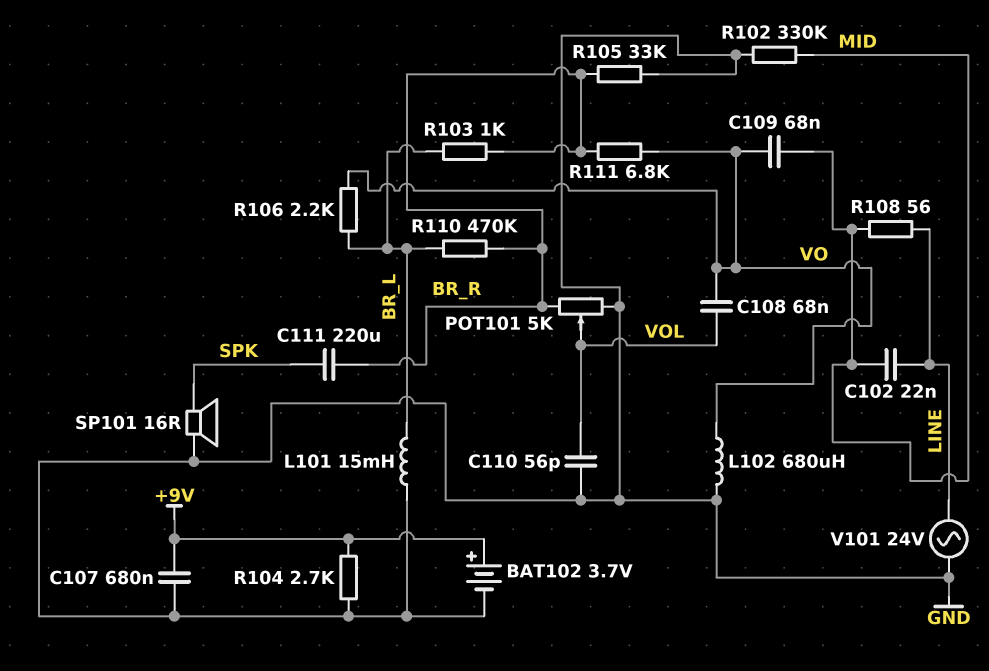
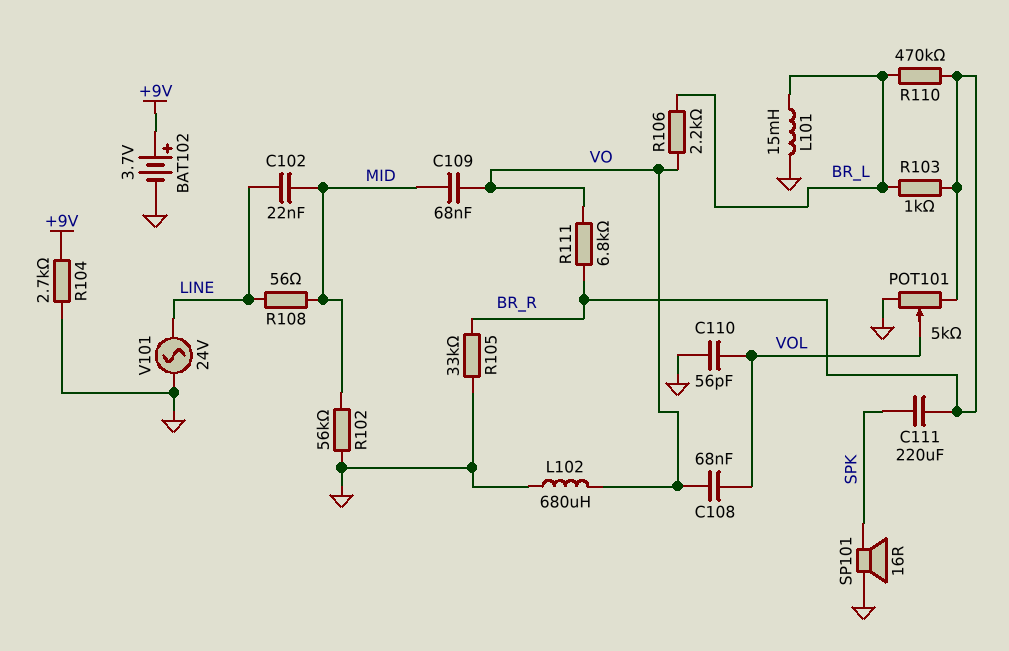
C107: 680nF (+9V, GND) -> none
R102: 330k (GND, MID) -> 56k (GND, MID)

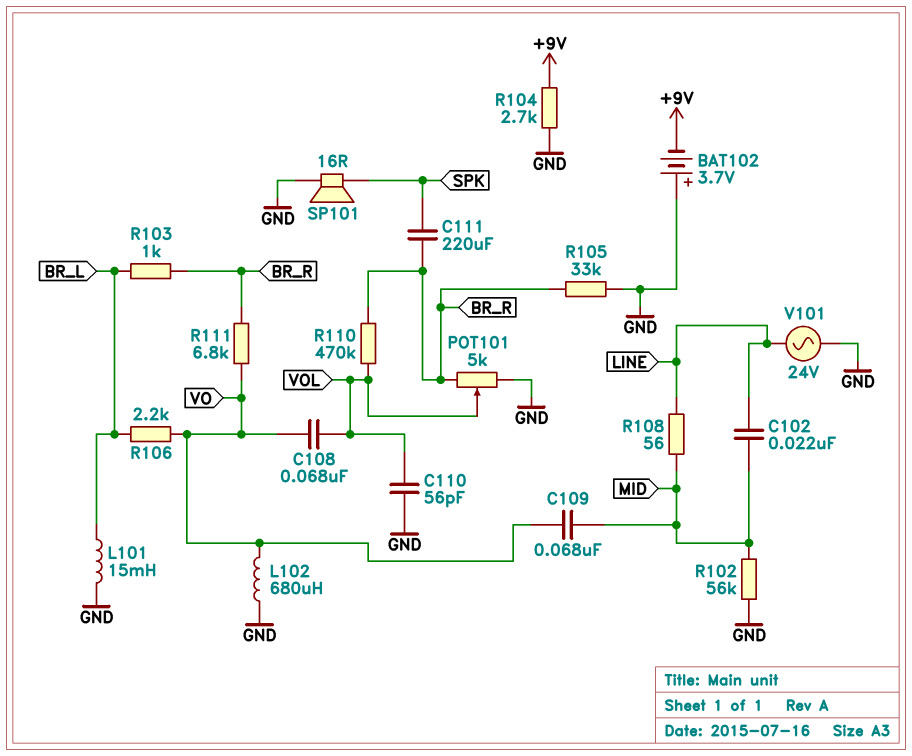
BAT102: 3.7V (plus +9V, minus GND) -> 3.7V (plus GND, minus +9V)
R110: 470k (BR_L, BR_R) -> 470k (BR_R, VOL)

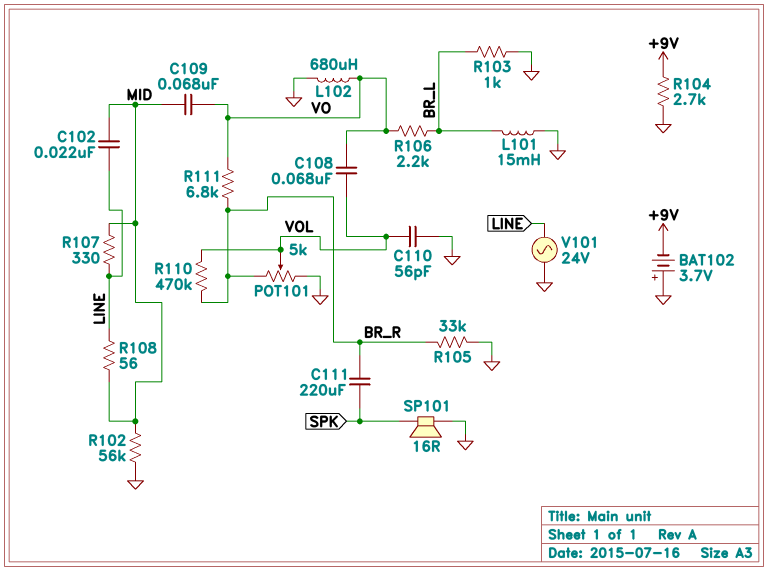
R103: 1k (BR_L, BR_R) -> 1k (BR_L, GND)
R107: none -> 330 (LINE, MID)

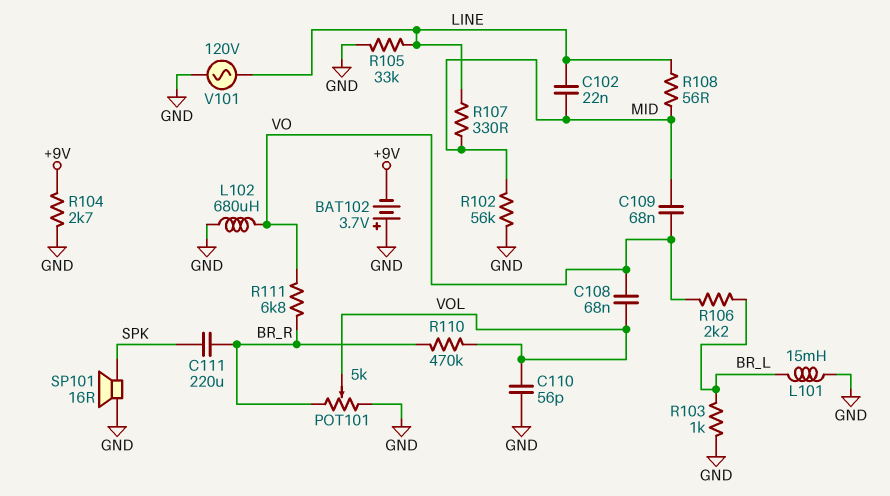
R105: 33k (BR_R, GND) -> 33k (GND, LINE)
V101: AC 24V (GND, LINE) -> AC 120V (GND, LINE)

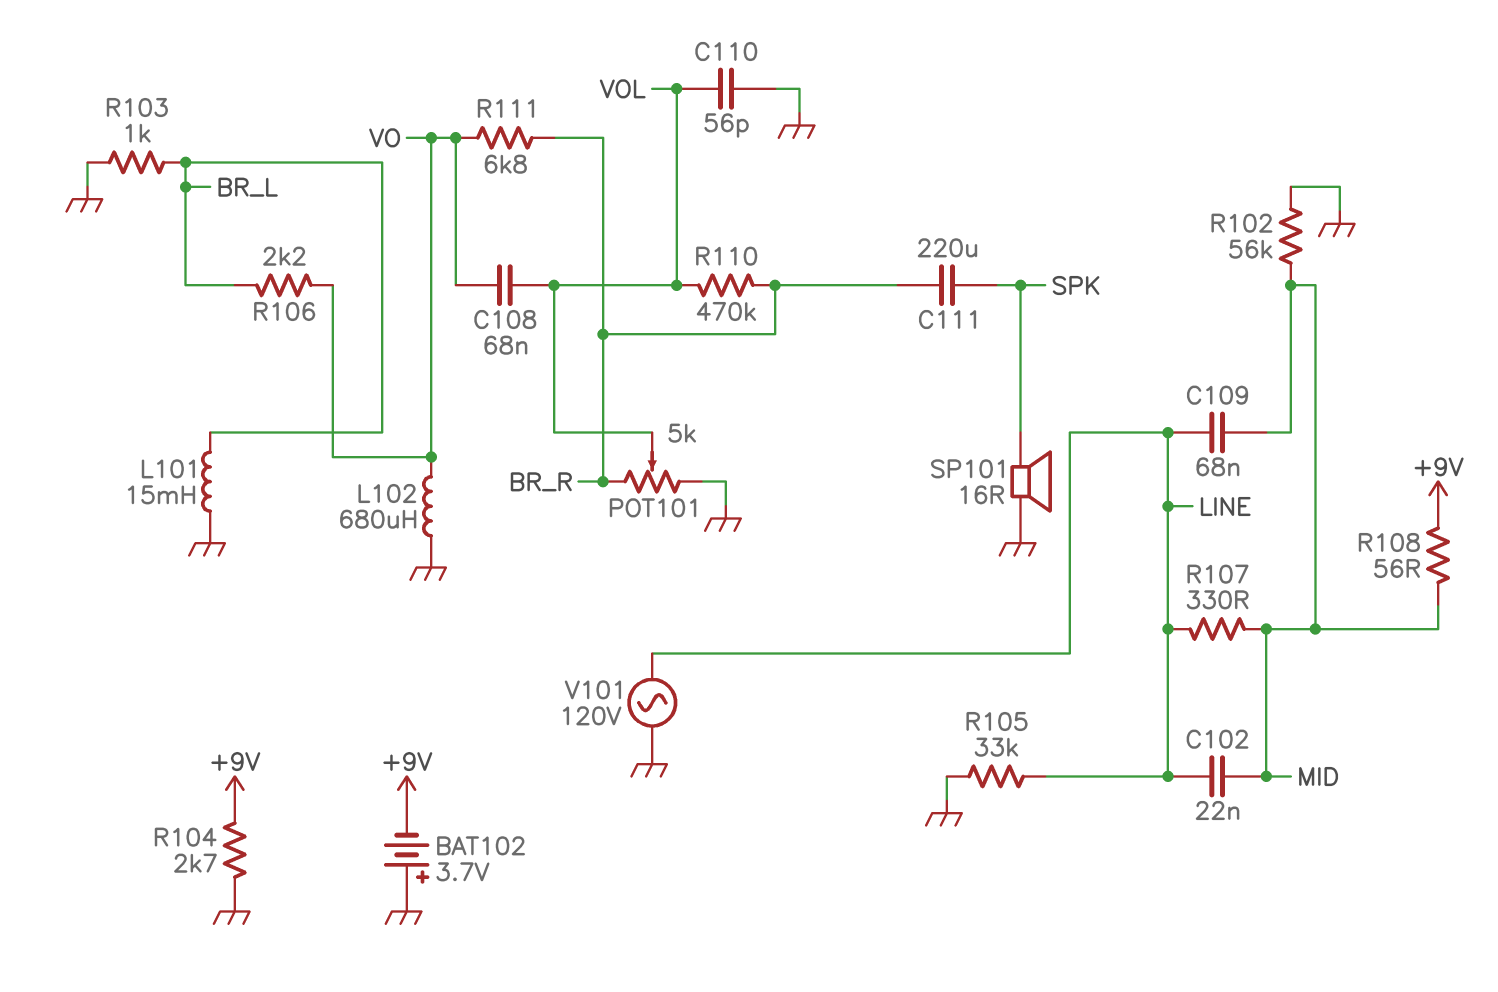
C109: 68nF (MID, VO) -> 68nF (LINE, MID)
R108: 56 (LINE, MID) -> 56 (+9V, MID)

